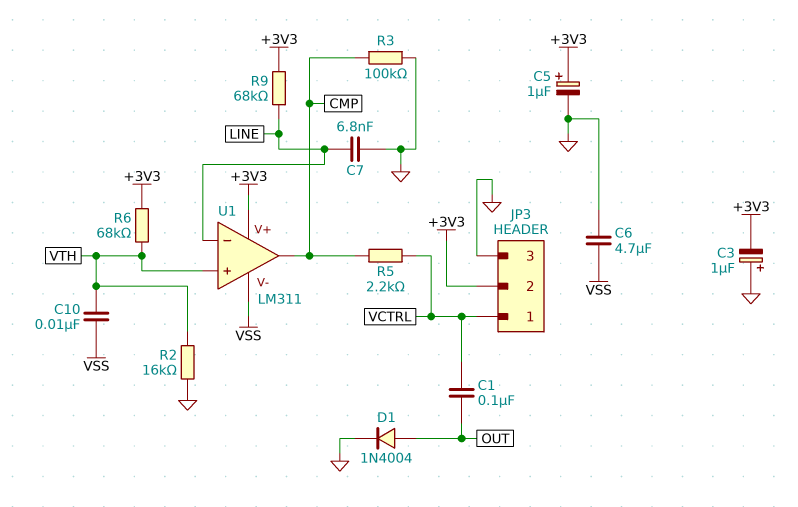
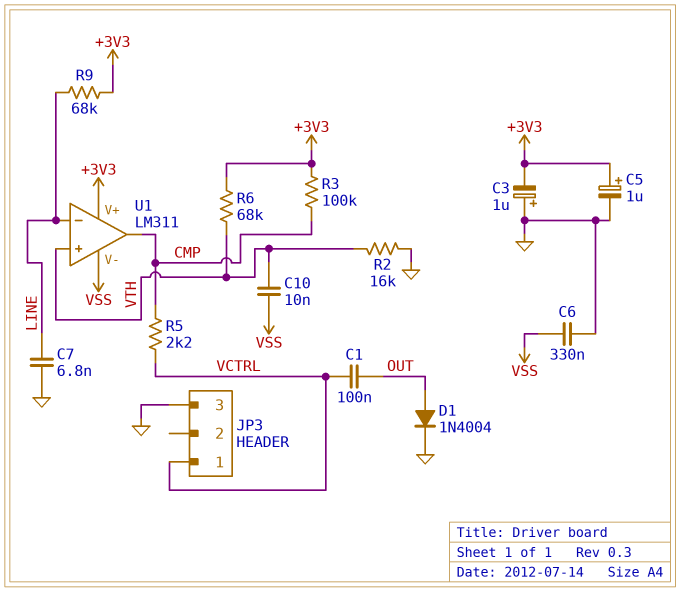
C6: 4.7uF (GND, VSS) -> 330nF (GND, VSS)
JP3 pin 2: +3V3 -> none
R3: 100k (CMP, GND) -> 100k (+3V3, CMP)

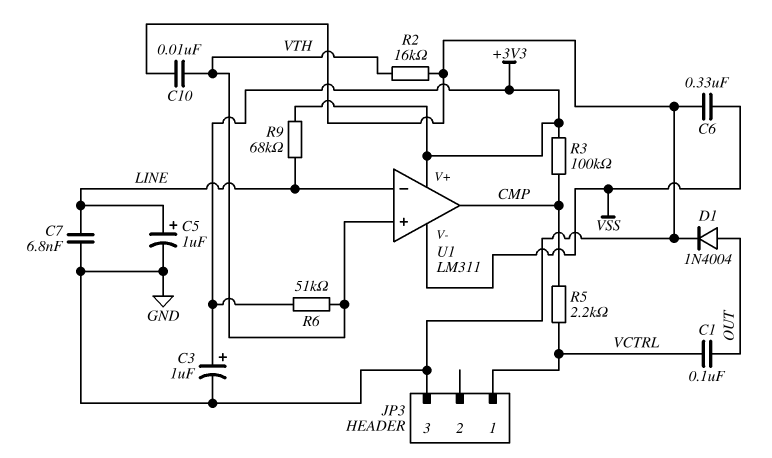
C3: 1uF (plus GND, minus +3V3) -> 1uF (plus +3V3, minus GND)
C5: 1uF (plus +3V3, minus GND) -> 1uF (plus LINE, minus GND)
C10: 10nF (VSS, VTH) -> 10nF (GND, VTH)
R6: 68k (+3V3, VTH) -> 51k (+3V3, VTH)

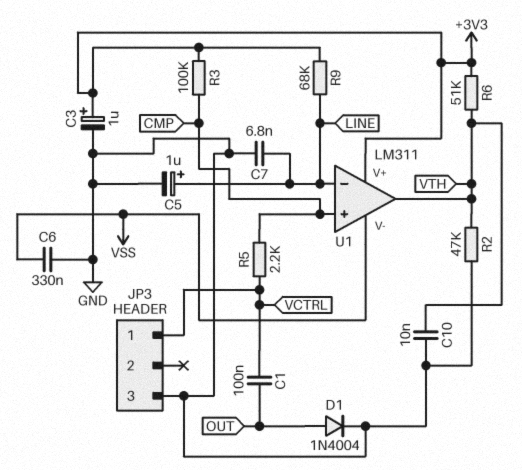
R2: 16k (GND, VTH) -> 47k (GND, VTH)
U1 pin in+: VTH -> CMP
U1 pin out: CMP -> VTH

